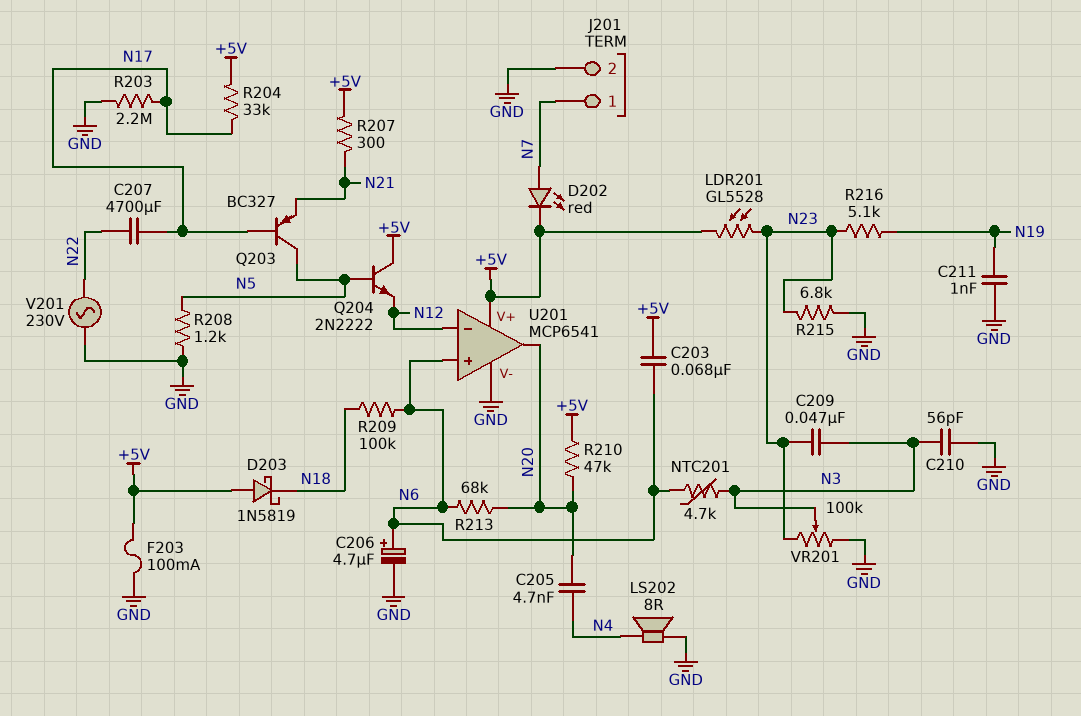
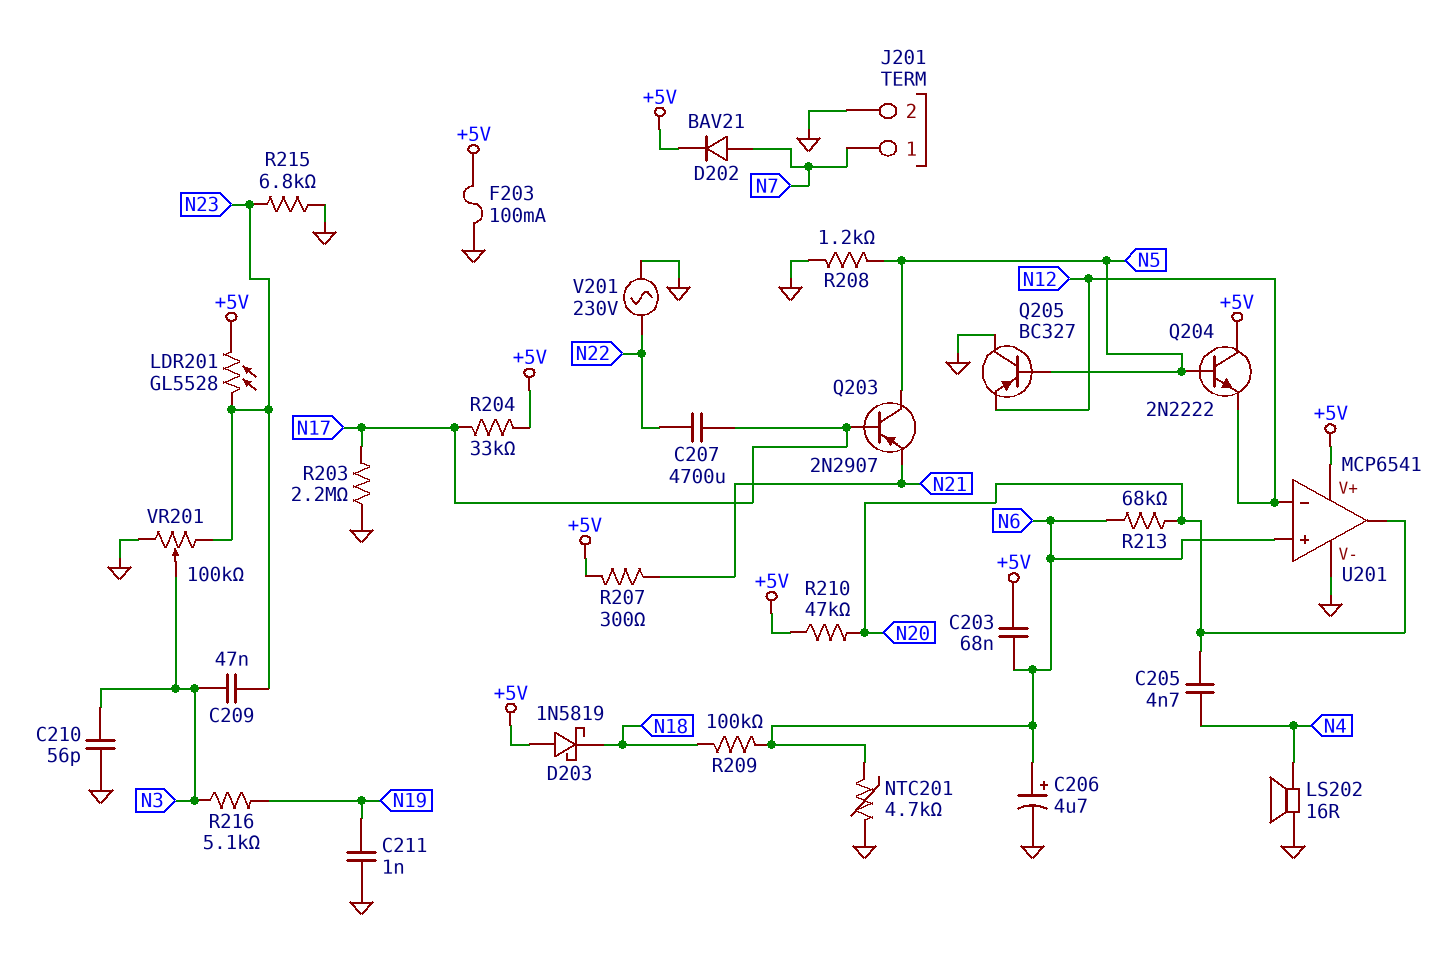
D202: LED red (A N7, K +5V) -> diode BAV21 (A N7, K +5V)
LS202: speaker 8R (GND, N4) -> speaker 16R (GND, N4)
NTC201: 4.7k (N3, N6) -> 4.7k (GND, N6)
Q203: PNP BC327 (B N17, C N5, E N21) -> PNP 2N2907 (B N17, C N5, E N21)
Q205: none -> PNP BC327 (B N5, C GND, E N12)
R216: 5.1k (N19, N23) -> 5.1k (N3, N19)

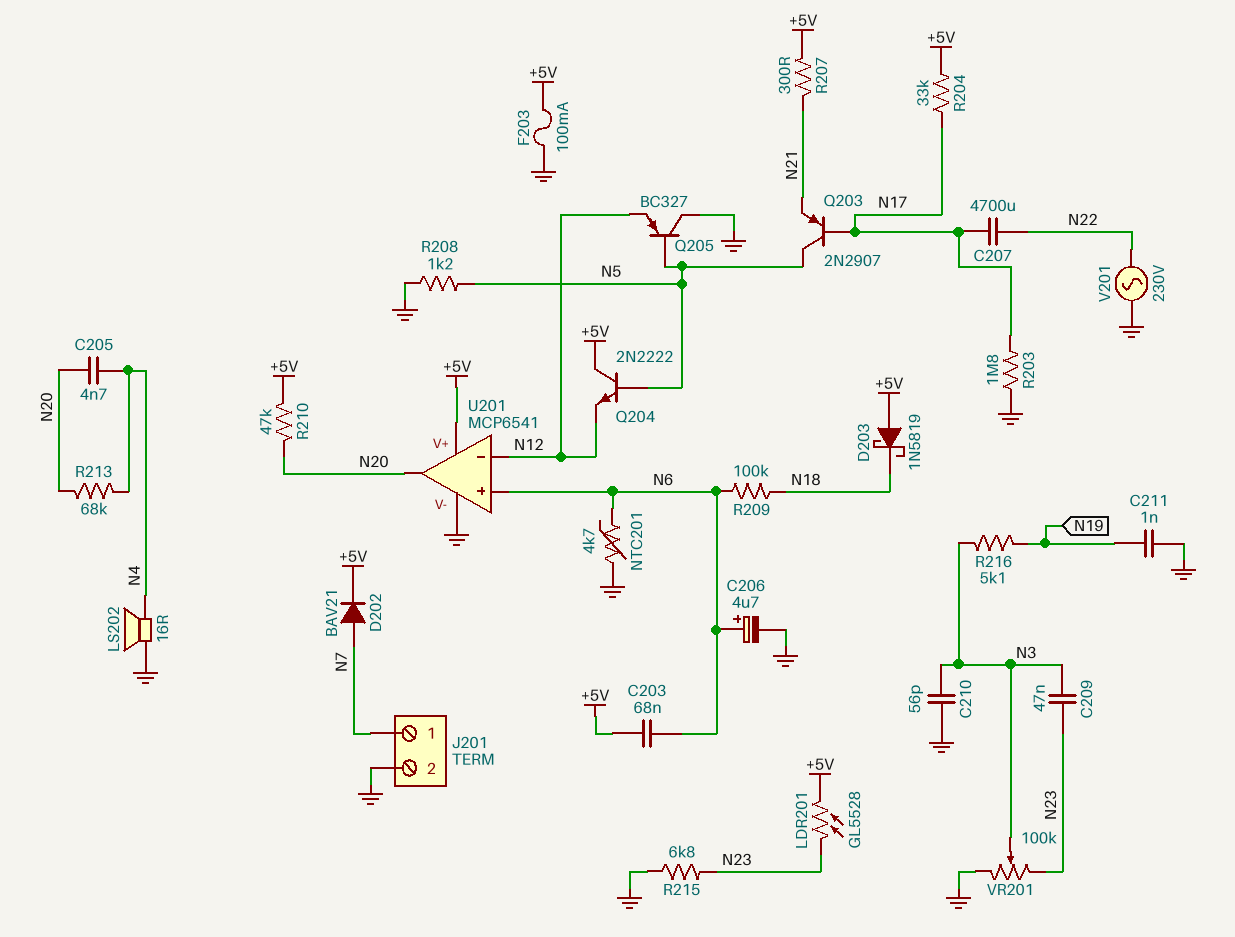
R203: 2.2M (GND, N17) -> 1.8M (GND, N17)
R213: 68k (N6, N20) -> 68k (N4, N20)

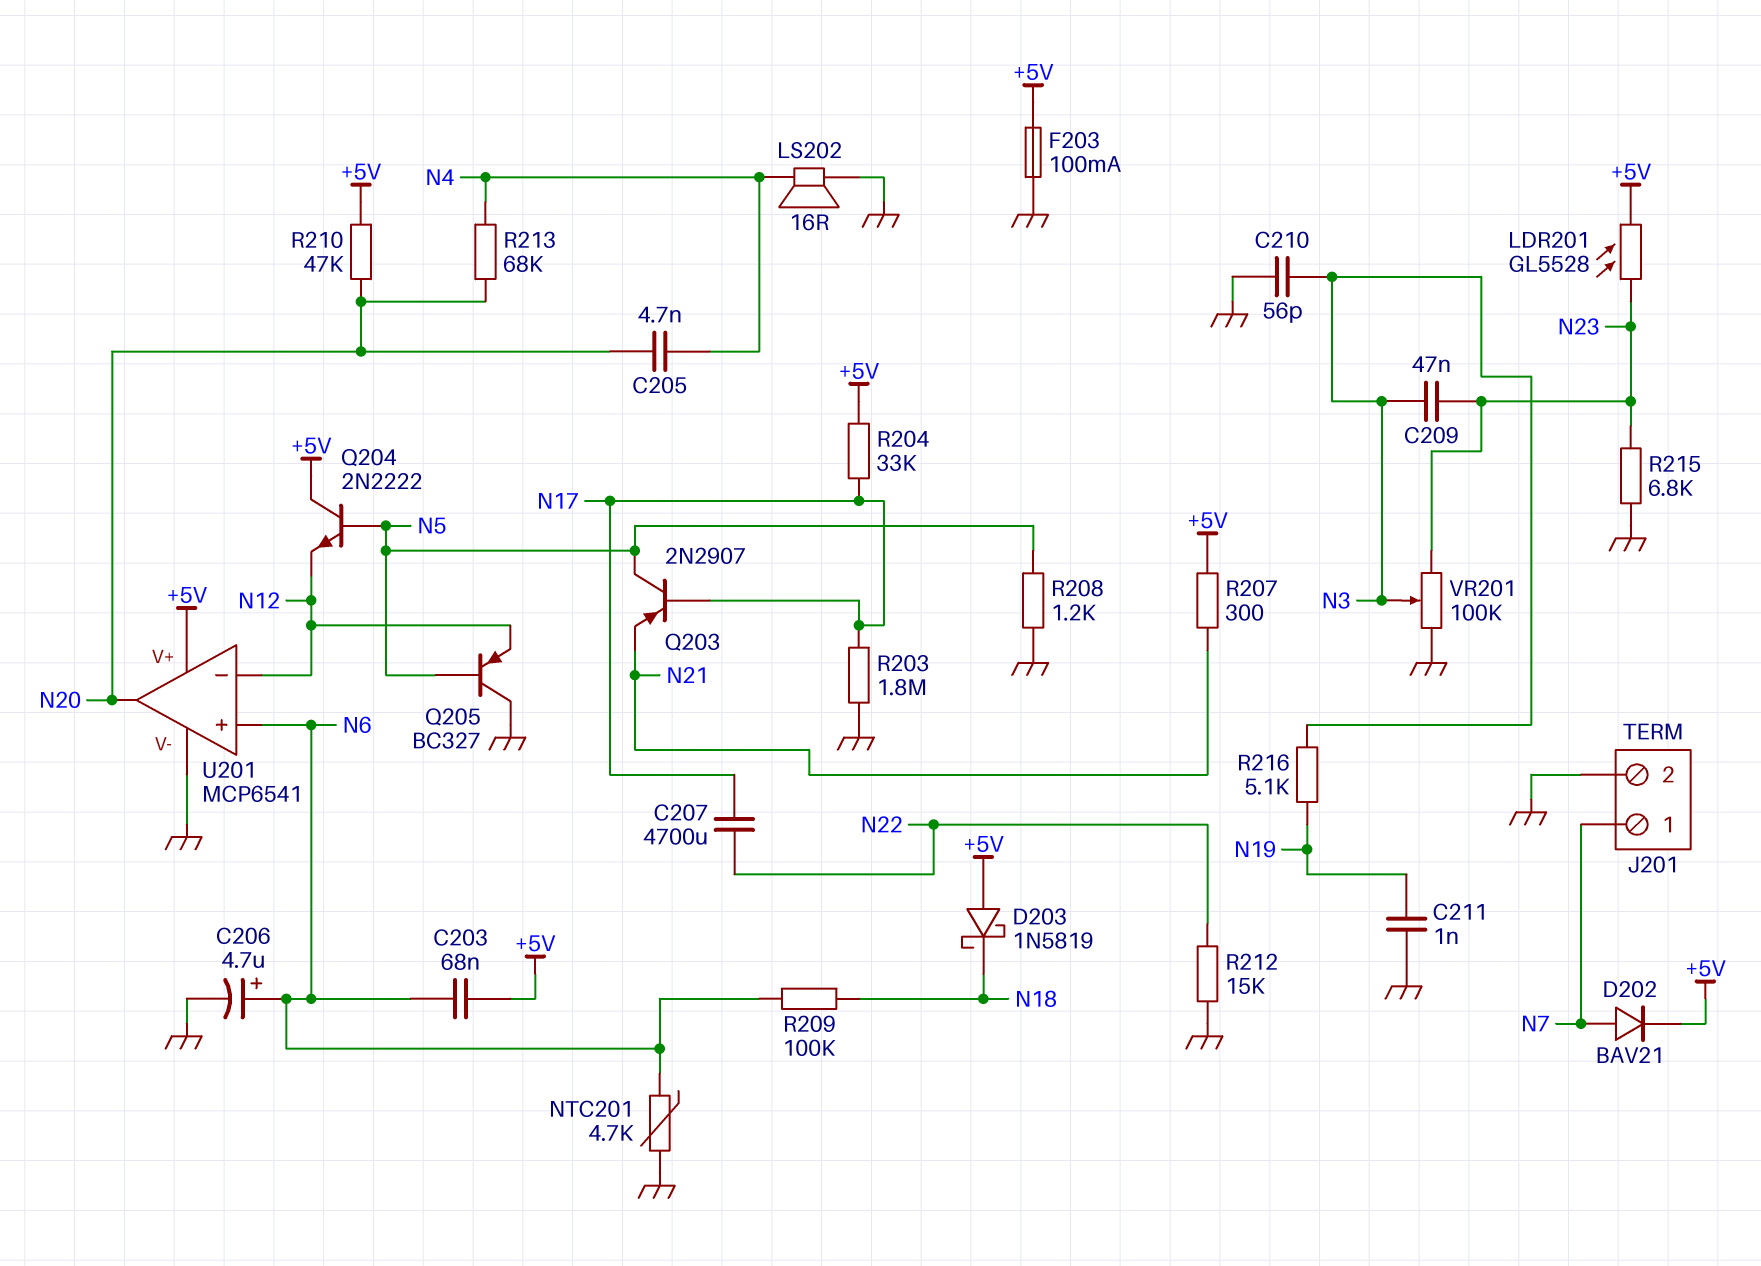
R212: none -> 15k (GND, N22)
V201: AC 230V (GND, N22) -> none

